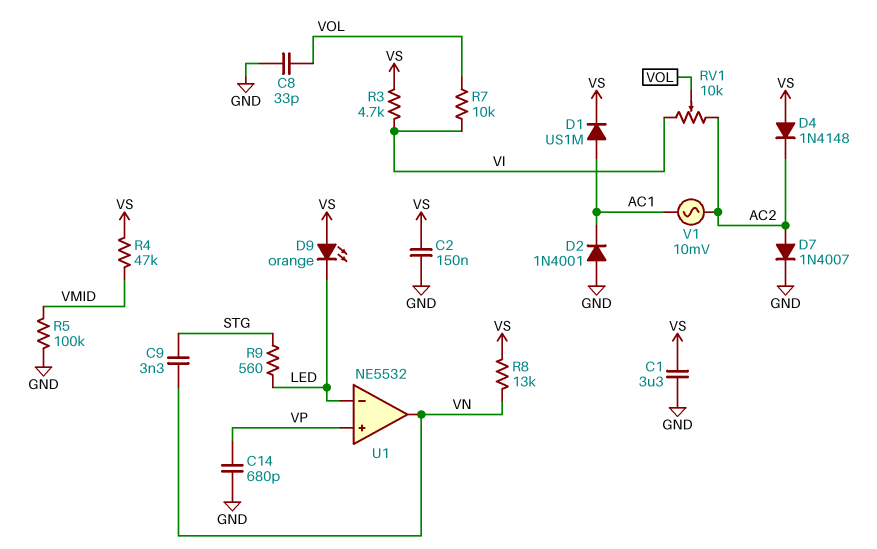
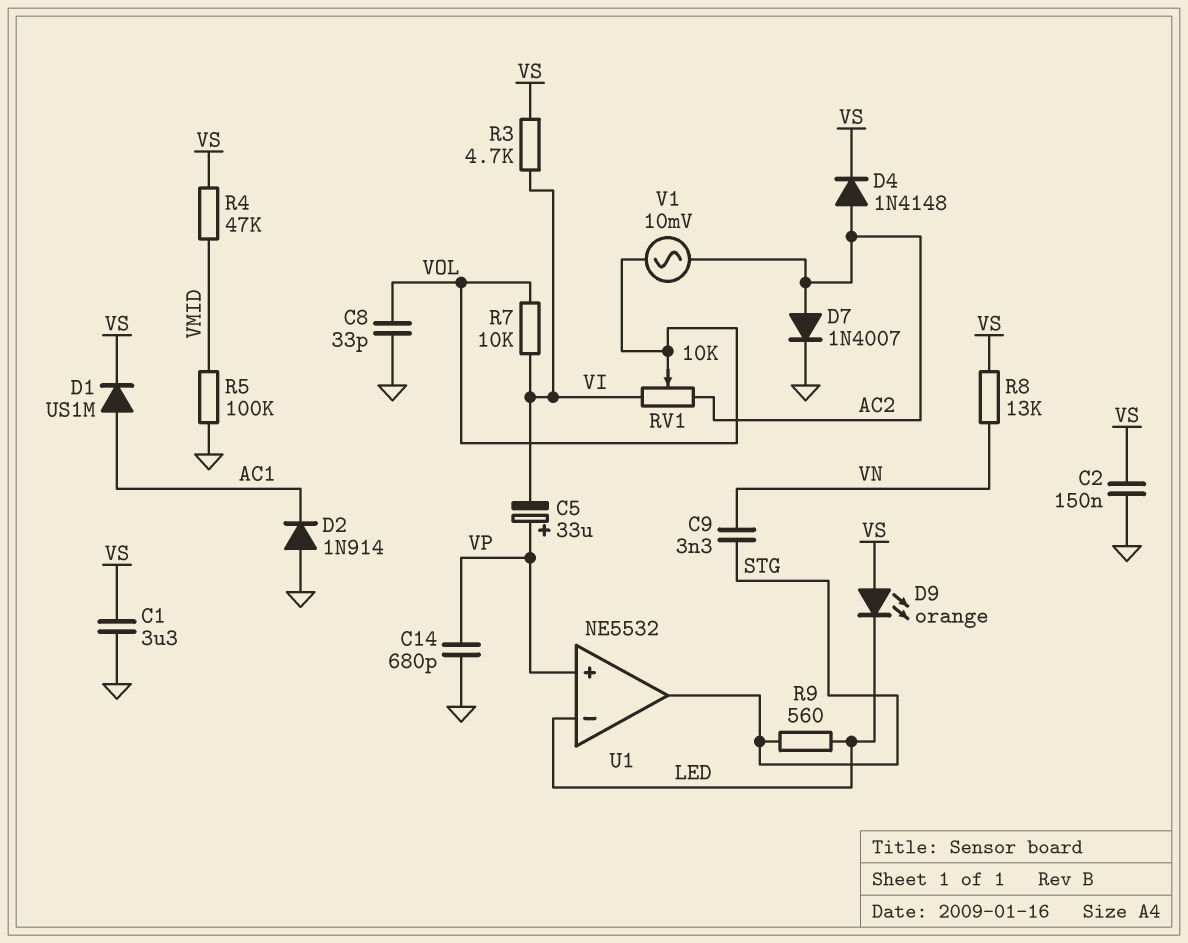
C5: none -> 33uF (plus VP, minus VI)
D2: diode 1N4001 (A GND, K AC1) -> diode 1N914 (A GND, K AC1)
D4: diode 1N4148 (A VS, K AC2) -> diode 1N4148 (A AC2, K VS)
U1 pin out: VN -> STG
V1: AC 10mV (AC1, AC2) -> AC 10mV (AC2, VOL)

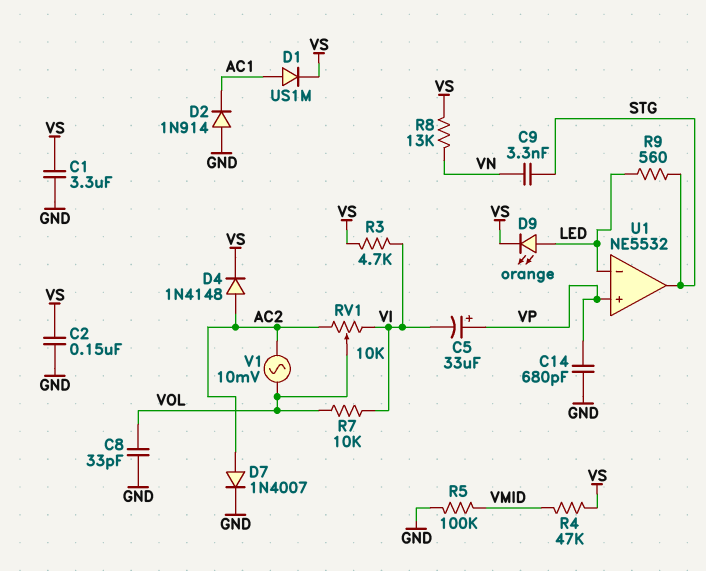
D9: LED orange (A VS, K LED) -> LED orange (A LED, K VS)

